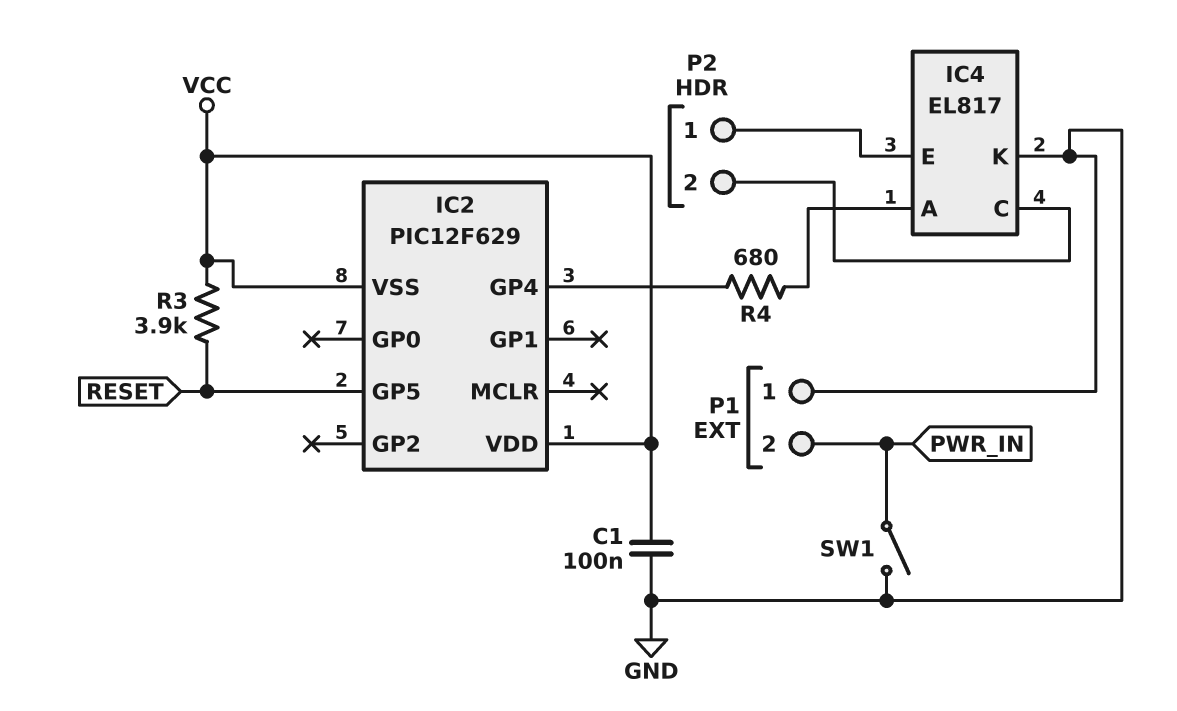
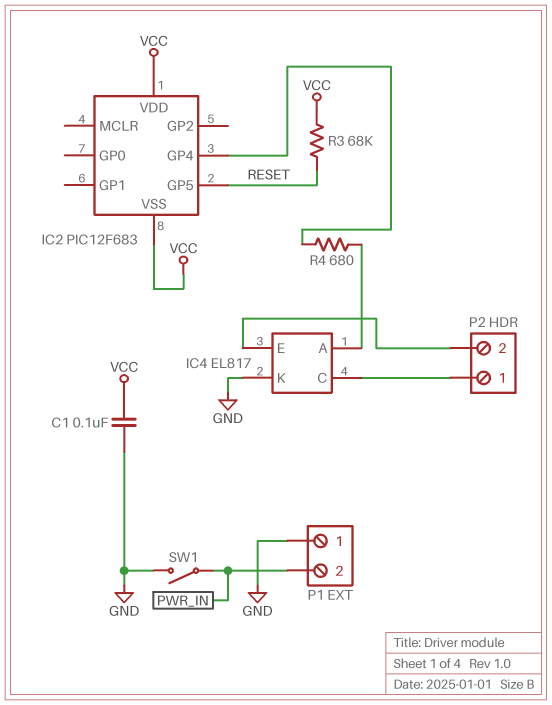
IC2: PIC12F629 -> PIC12F683
P2 pin 1: IC4/E -> IC4/C
P2 pin 2: IC4/C -> IC4/E
R3: 3.9k (RESET, VCC) -> 68k (RESET, VCC)

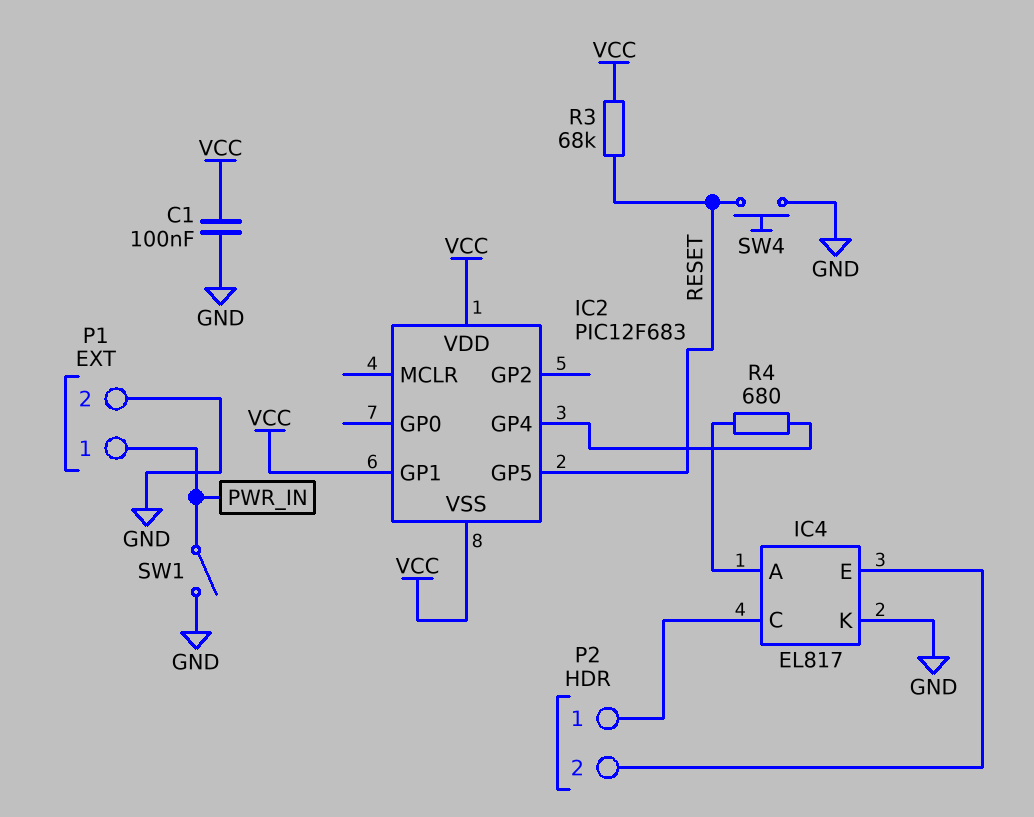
IC2 pin GP1: none -> VCC
P1 pin 1: GND -> PWR_IN
P1 pin 2: PWR_IN -> GND
SW4: none -> button (GND, RESET)

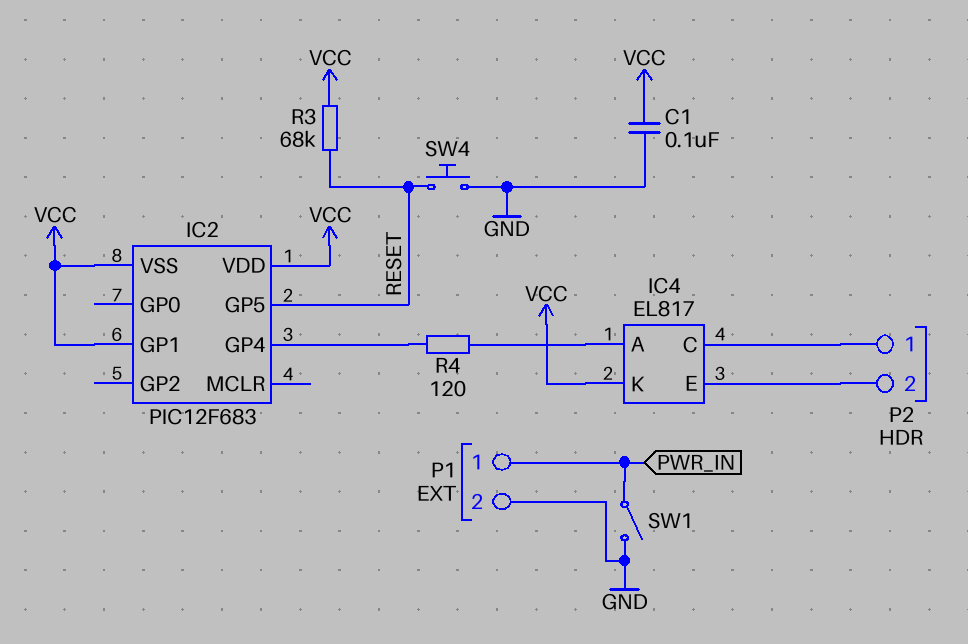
IC4 pin K: GND -> VCC
R4: 680 (IC2/GP4, IC4/A) -> 120 (IC2/GP4, IC4/A)

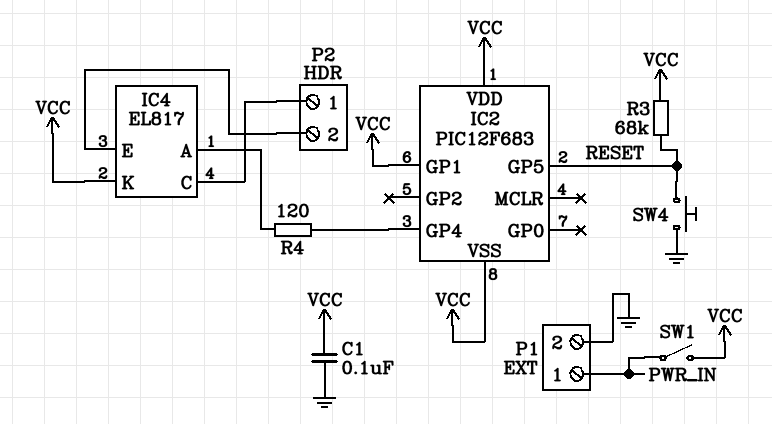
SW1: switch (GND, PWR_IN) -> switch (PWR_IN, VCC)

